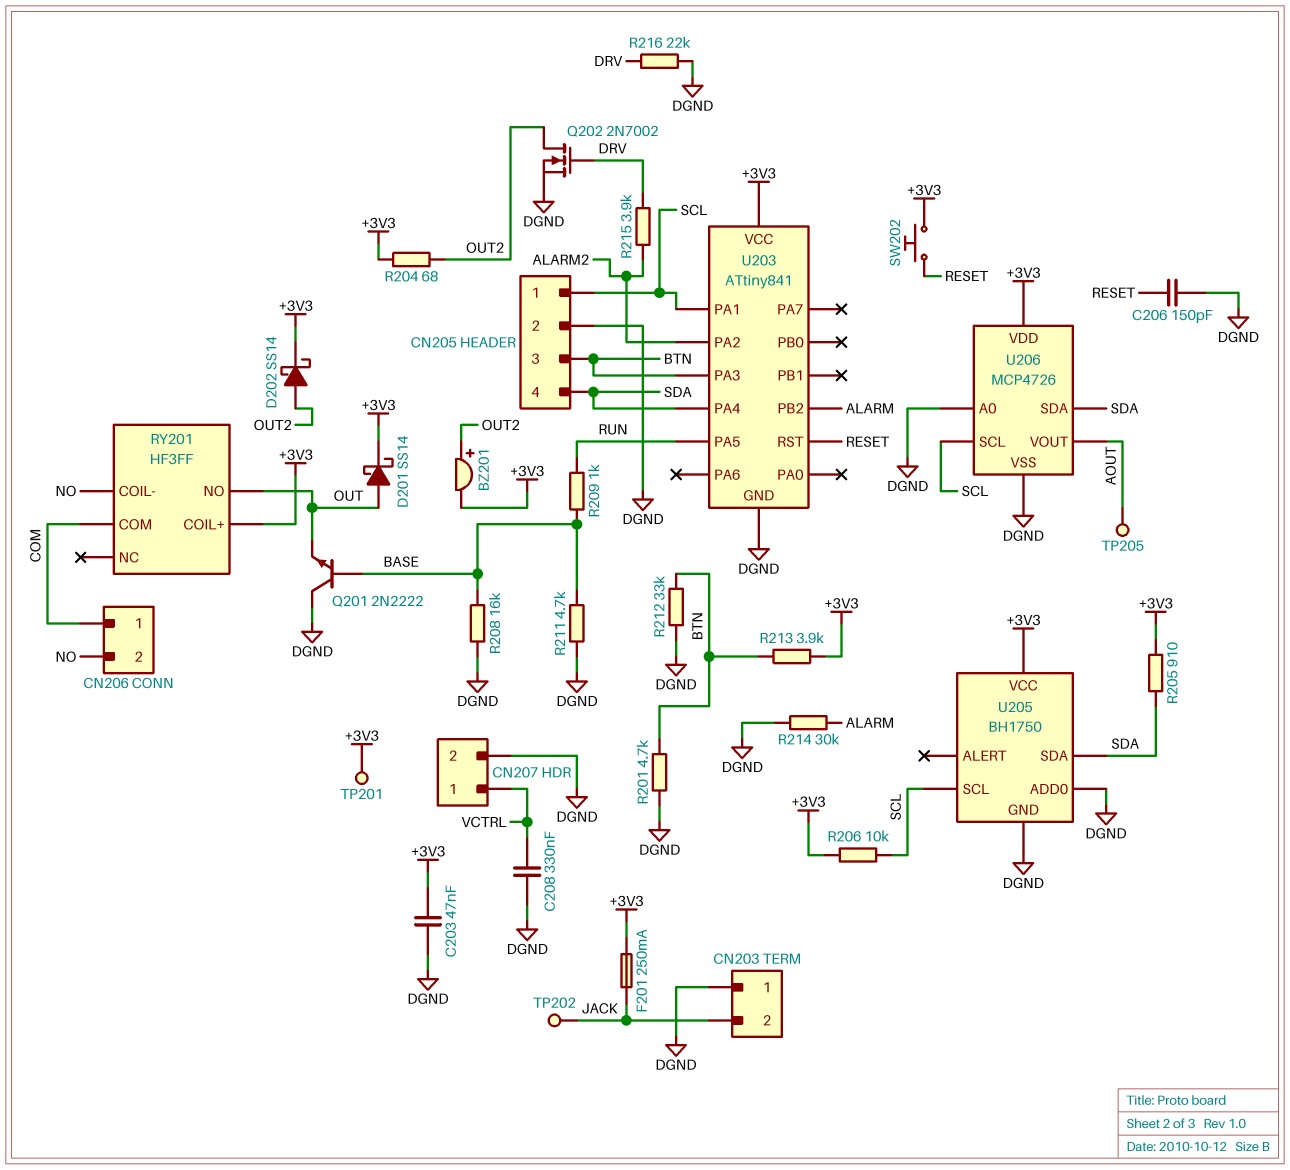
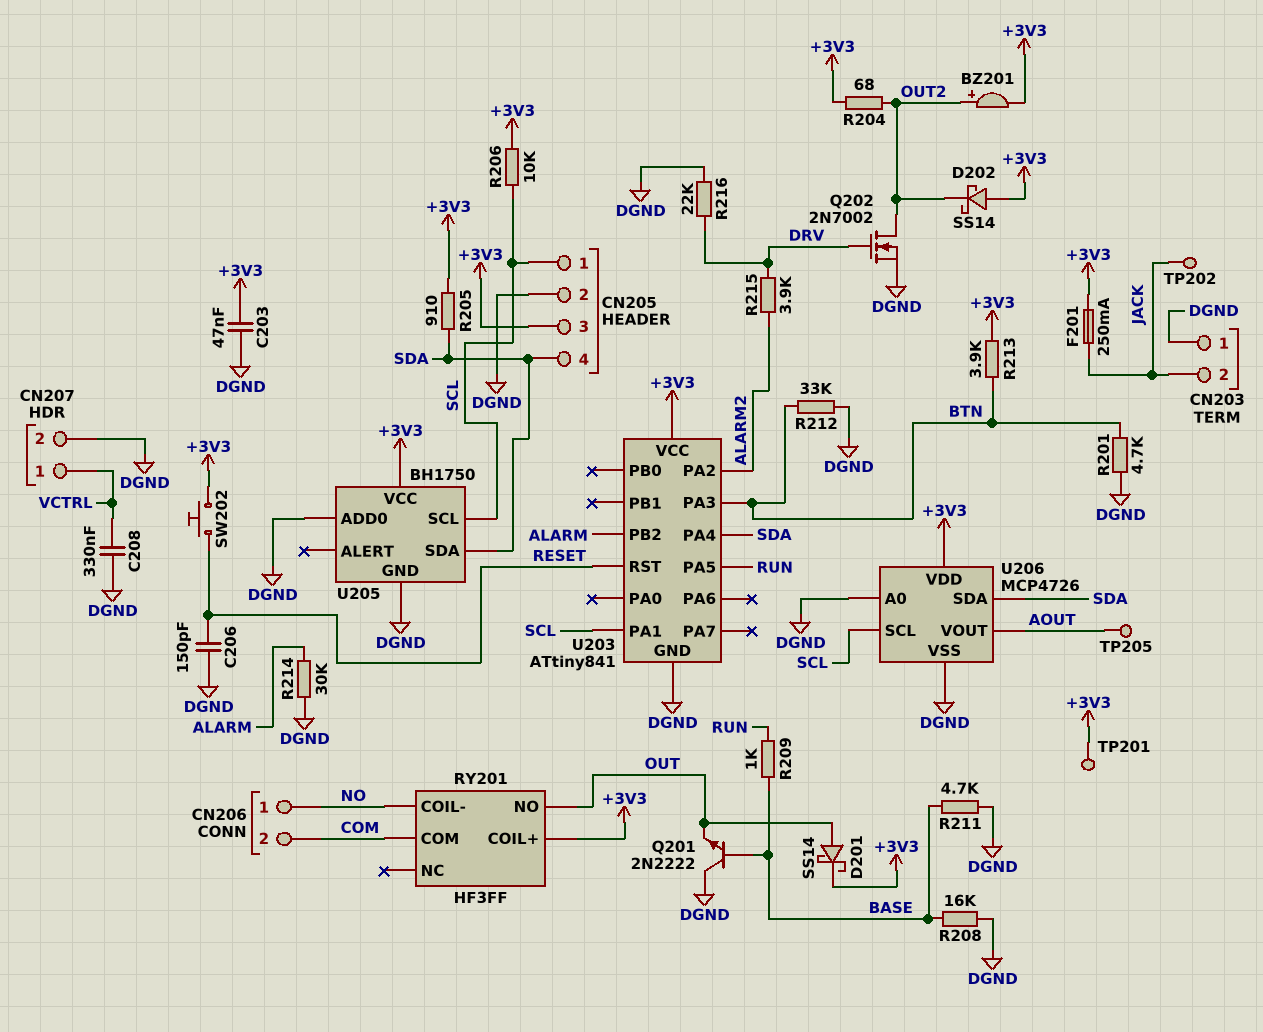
CN205 pin 3: BTN -> +3V3
CN206 pin 1: COM -> NO
CN206 pin 2: NO -> COM
D202: schottky SS14 (A OUT2, K +3V3) -> schottky SS14 (A +3V3, K OUT2)

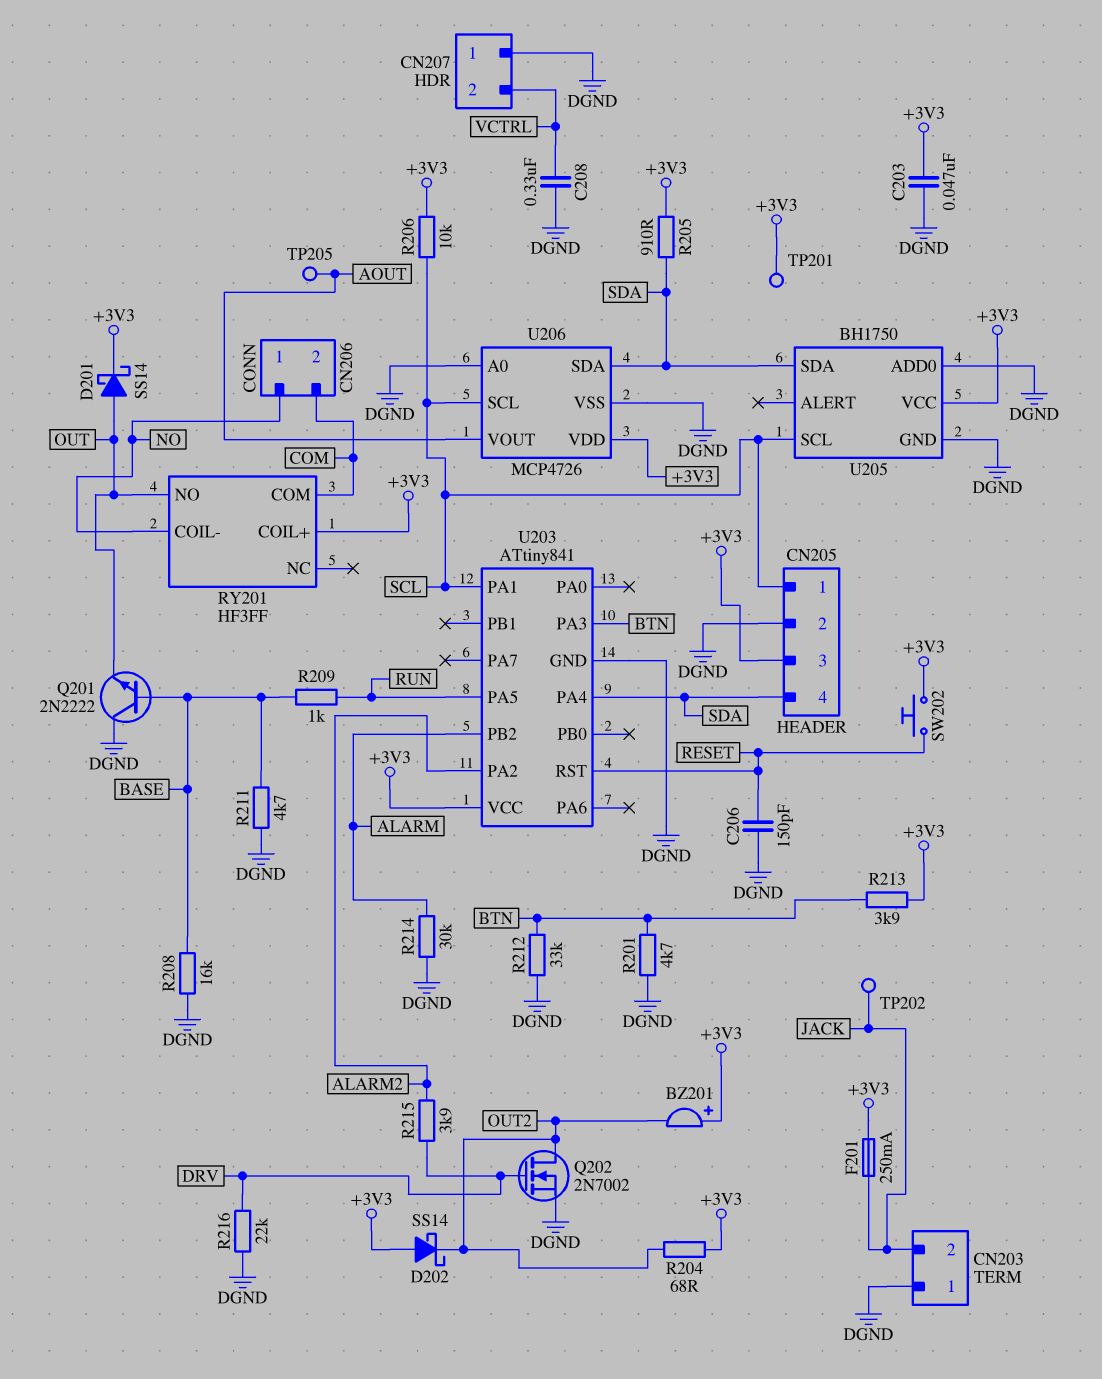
BZ201: buzzer (plus OUT2, minus +3V3) -> buzzer (plus +3V3, minus OUT2)
CN207 pin 1: VCTRL -> DGND
CN207 pin 2: DGND -> VCTRL

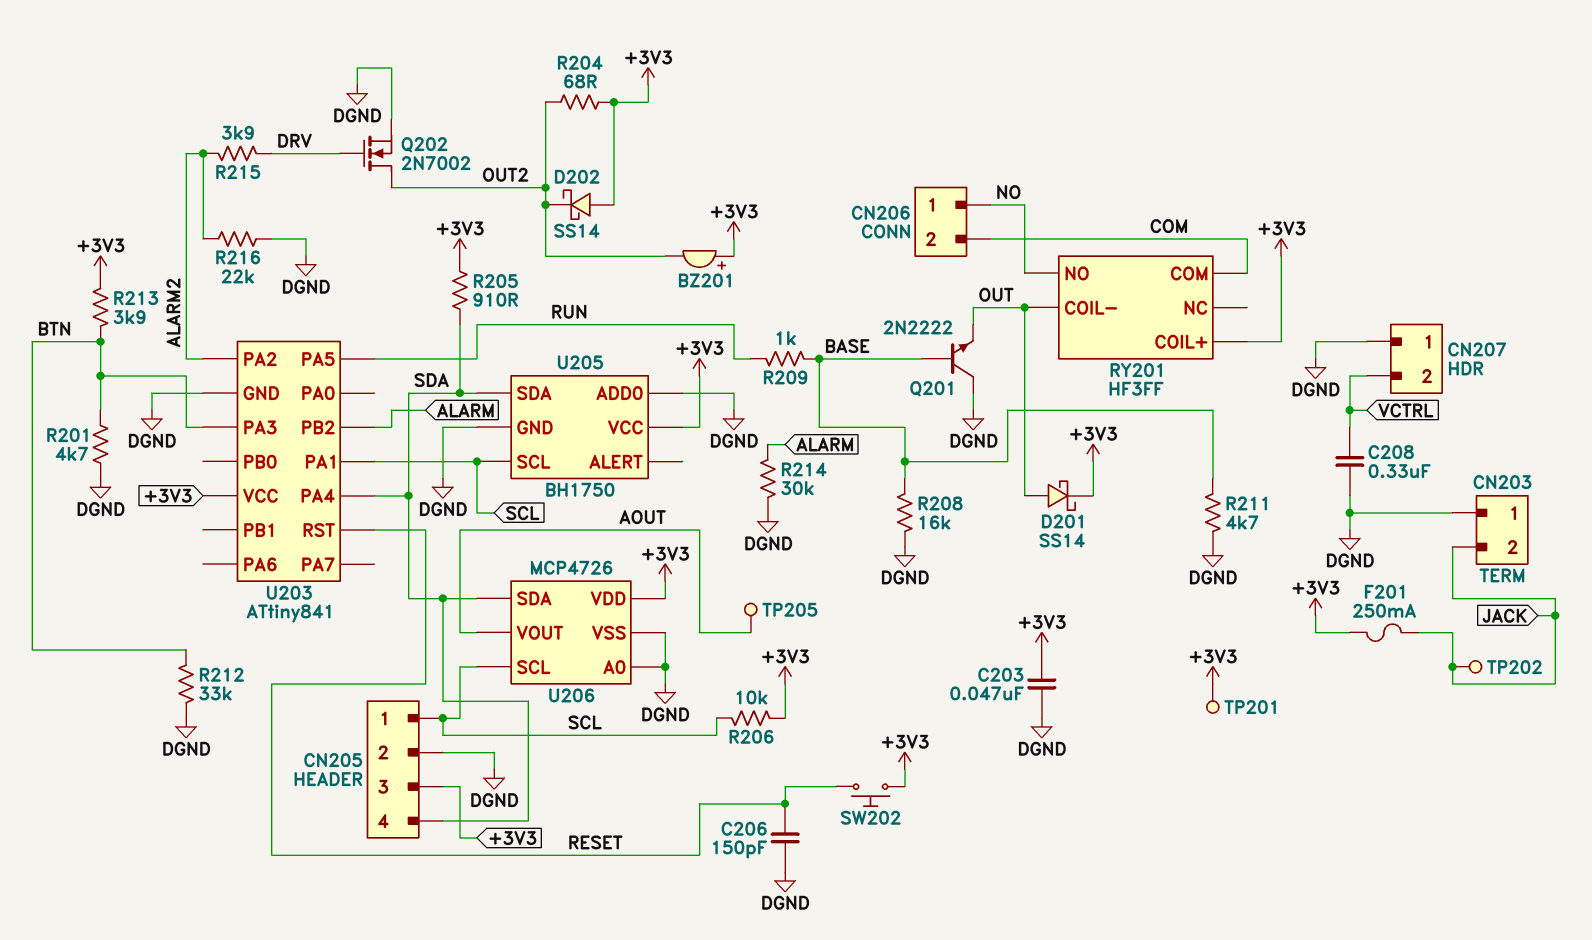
R216: 22k (DGND, DRV) -> 22k (ALARM2, DGND)
RY201 pin COIL-: NO -> OUT
RY201 pin NO: OUT -> NO

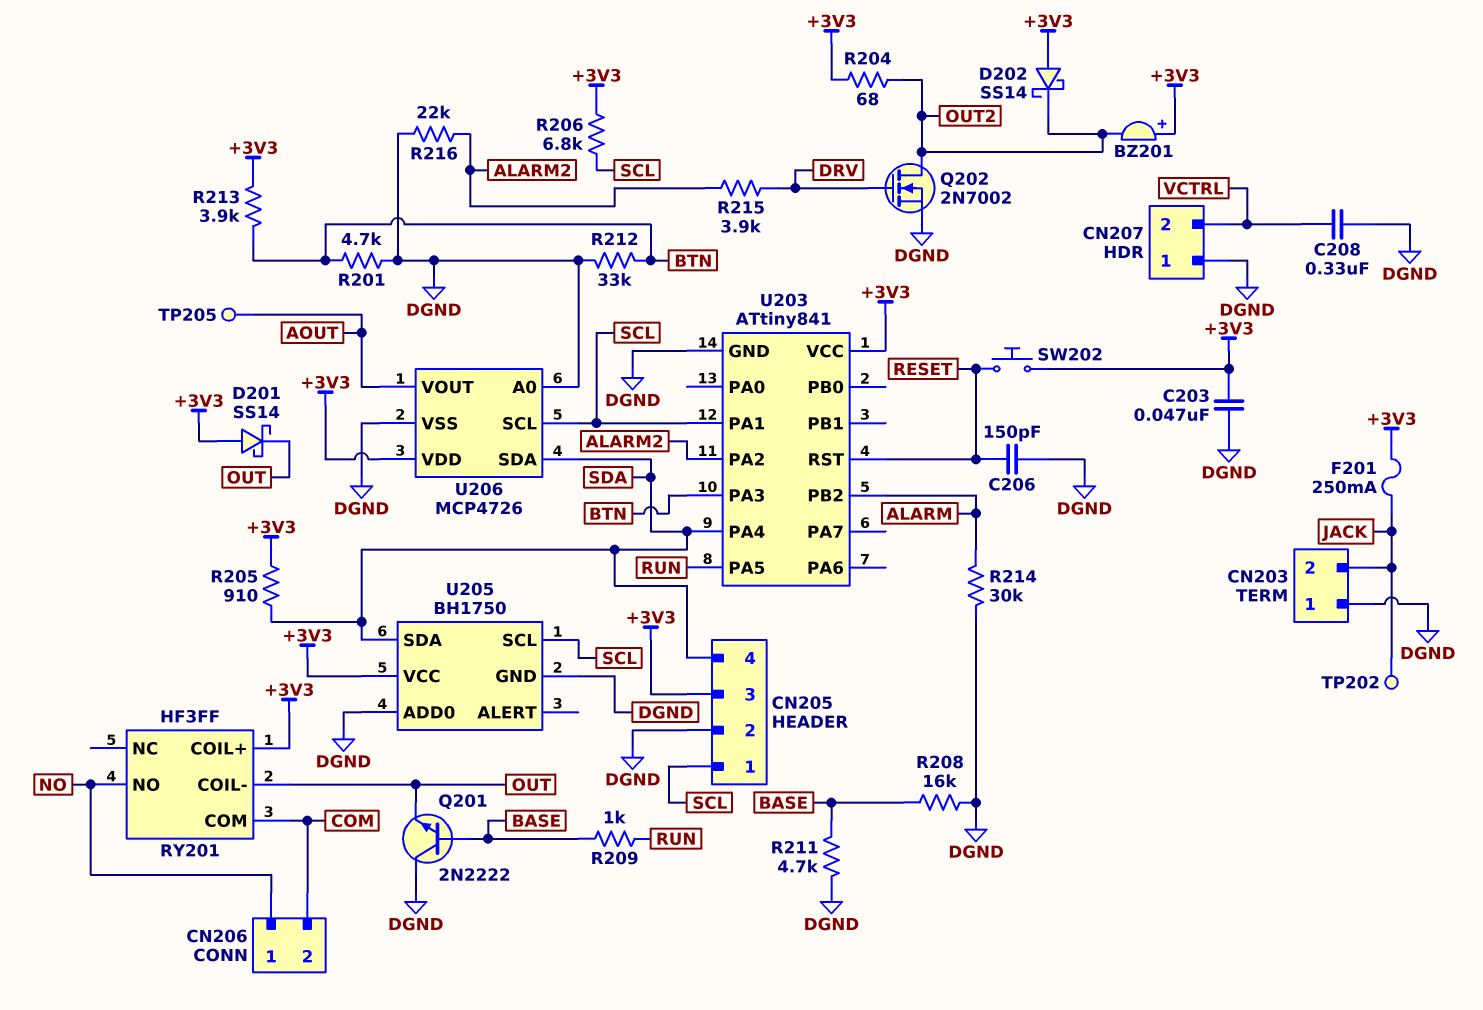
D201: schottky SS14 (A OUT, K +3V3) -> schottky SS14 (A +3V3, K OUT)
R206: 10k (+3V3, SCL) -> 6.8k (+3V3, SCL)
TP201: test point (+3V3) -> none

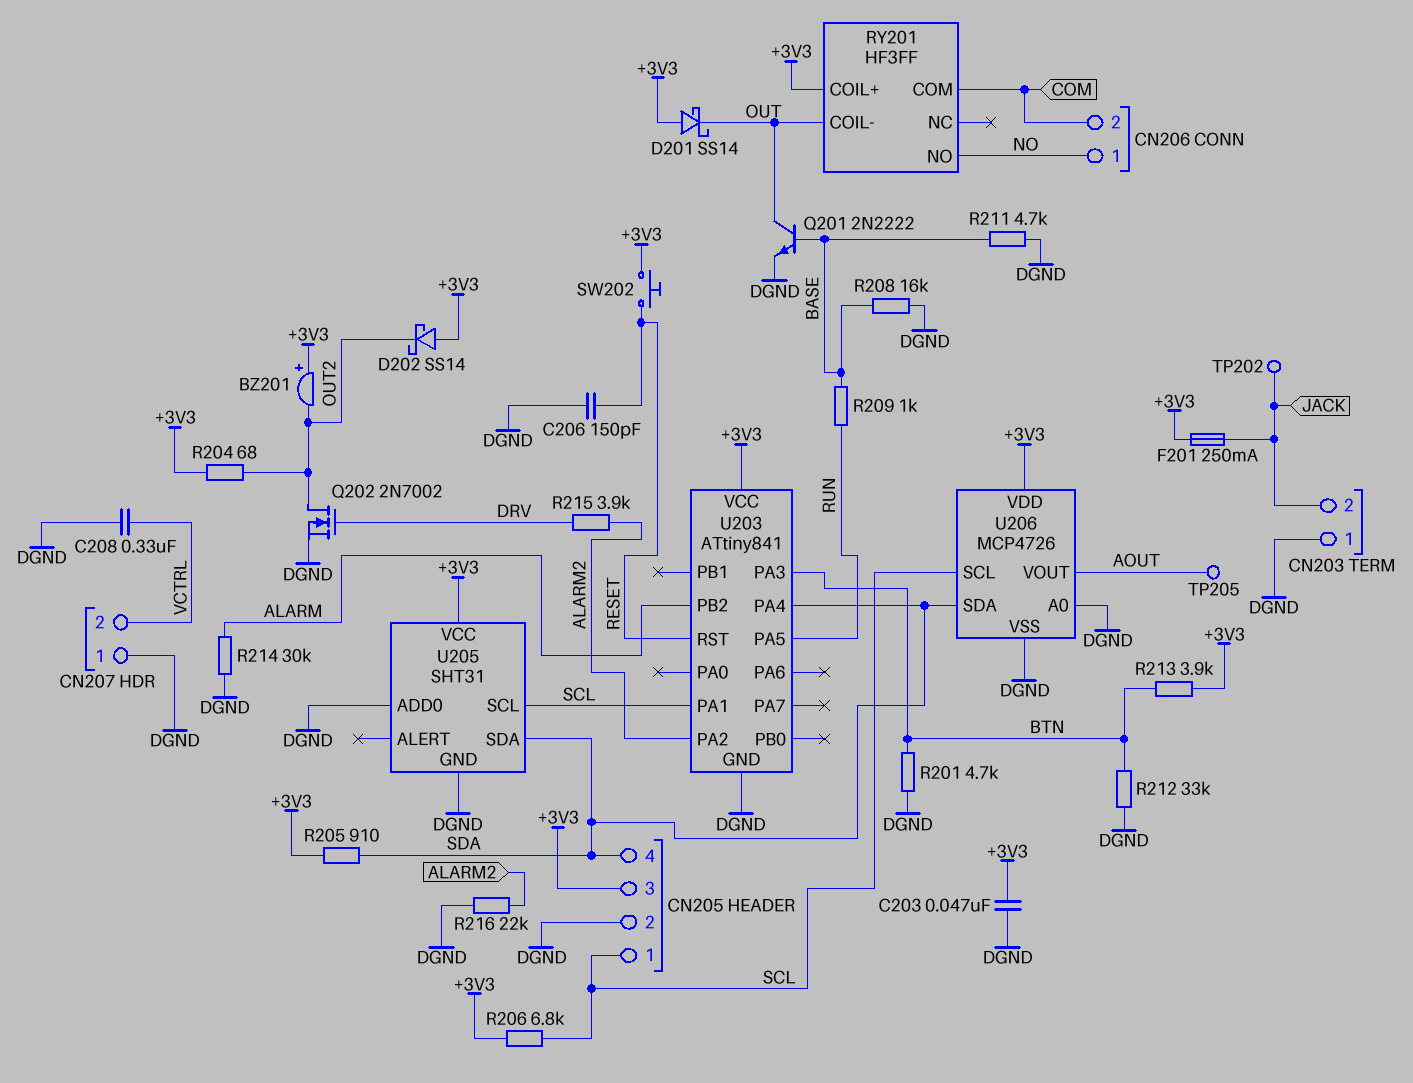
Q201: NPN 2N2222 (B BASE, C DGND, E OUT) -> NPN 2N2222 (B BASE, C OUT, E DGND)
U205: BH1750 -> SHT31

